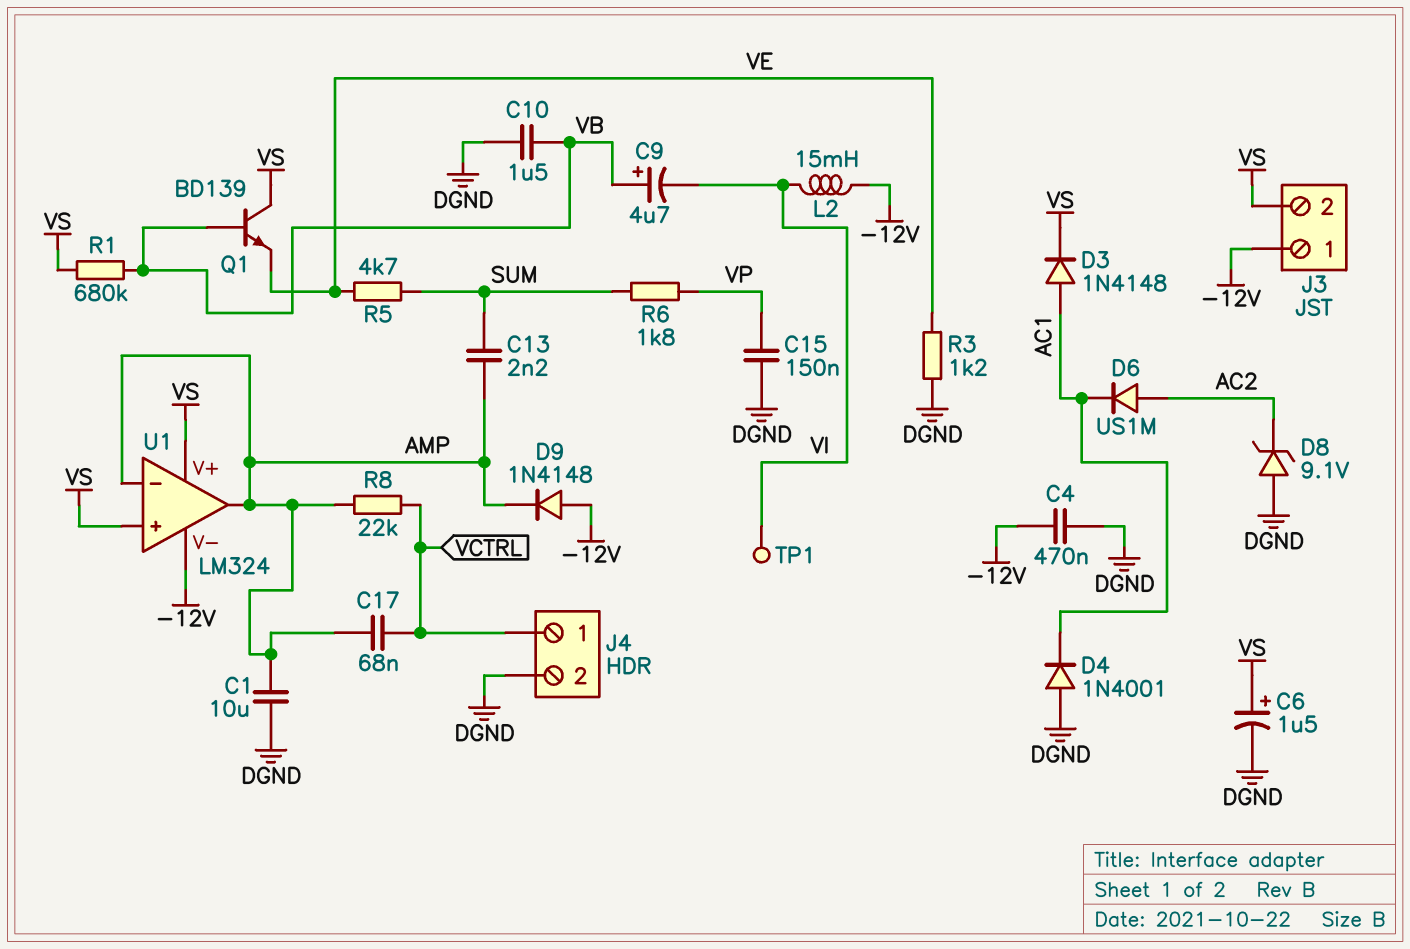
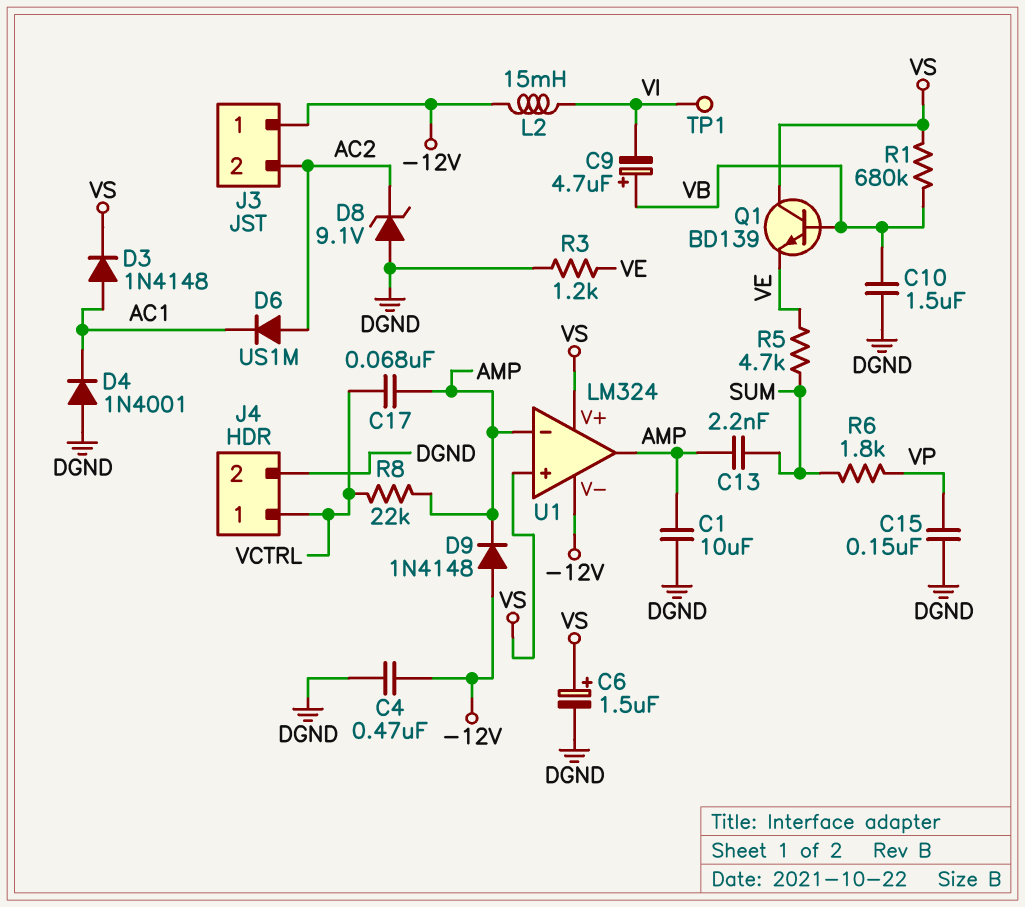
J3 pin 2: VS -> AC2

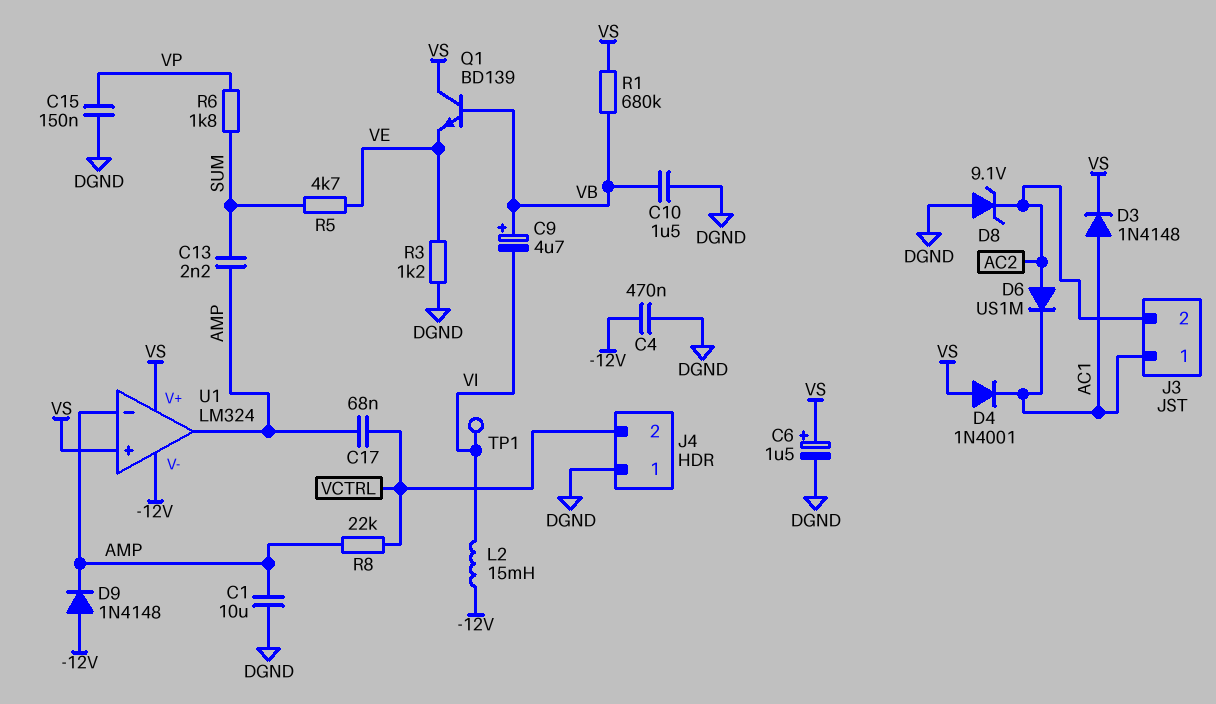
D4: diode 1N4001 (A DGND, K AC1) -> diode 1N4001 (A VS, K AC1)
J3 pin 1: -12V -> AC1
J4 pin 1: VCTRL -> DGND
J4 pin 2: DGND -> VCTRL

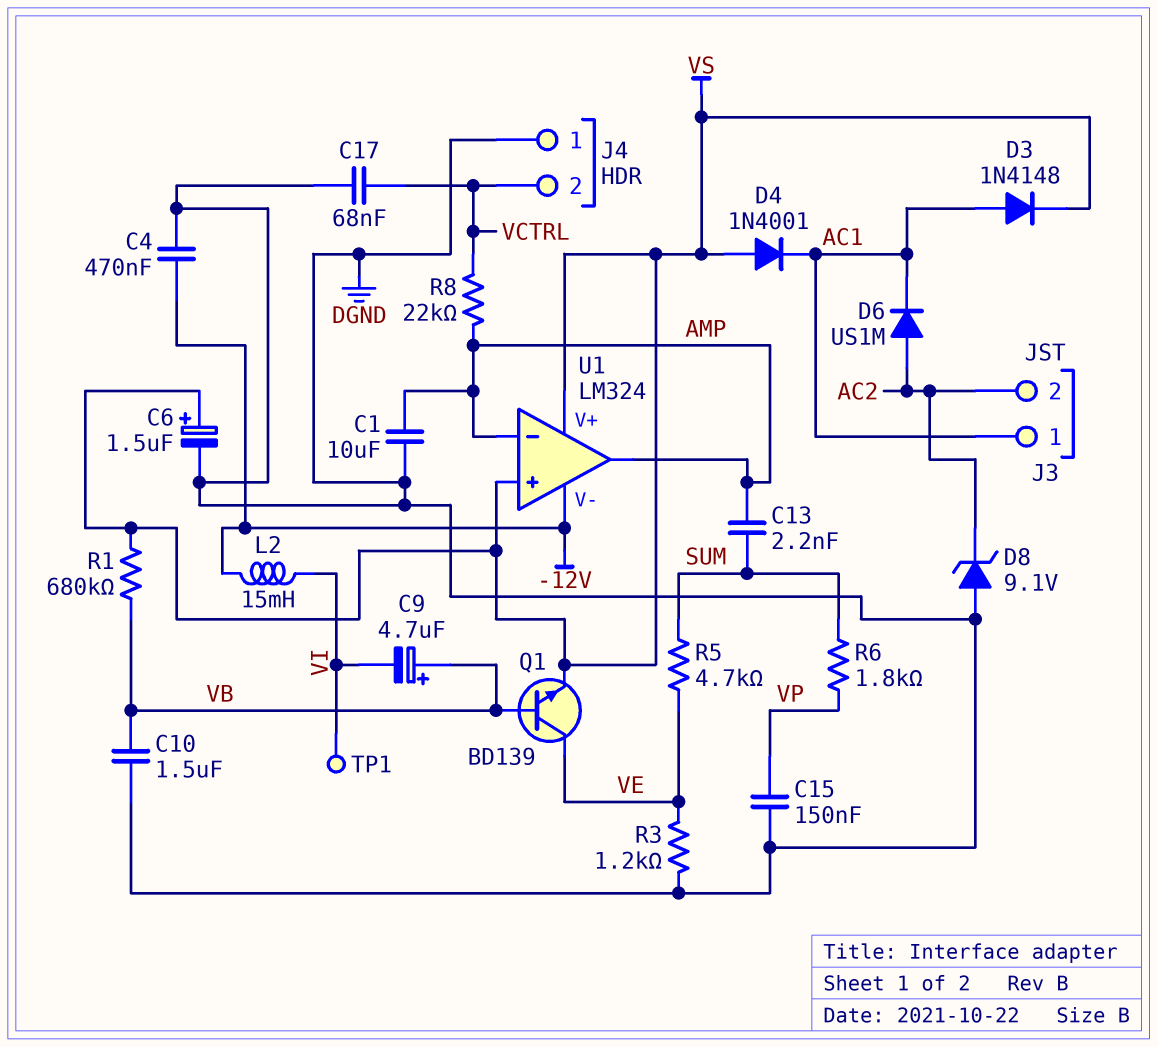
C17: 68nF (AMP, VCTRL) -> 68nF (DGND, VCTRL)
D9: diode 1N4148 (A -12V, K AMP) -> none
Q1: NPN BD139 (B VB, C VS, E VE) -> NPN BD139 (B VB, C VE, E VS)

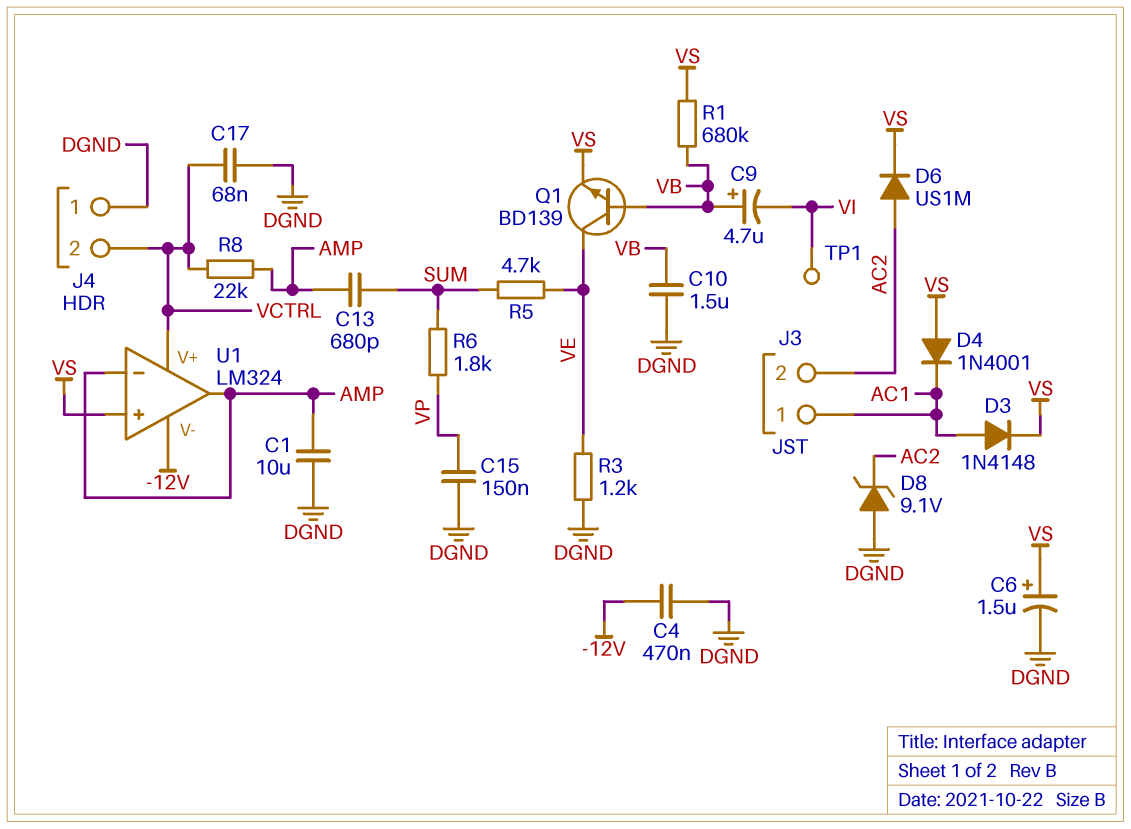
C13: 2.2nF (AMP, SUM) -> 680pF (AMP, SUM)
D6: diode US1M (A AC2, K AC1) -> diode US1M (A AC2, K VS)
L2: 15mH (-12V, VI) -> none
U1 pin V+: VS -> VCTRL

